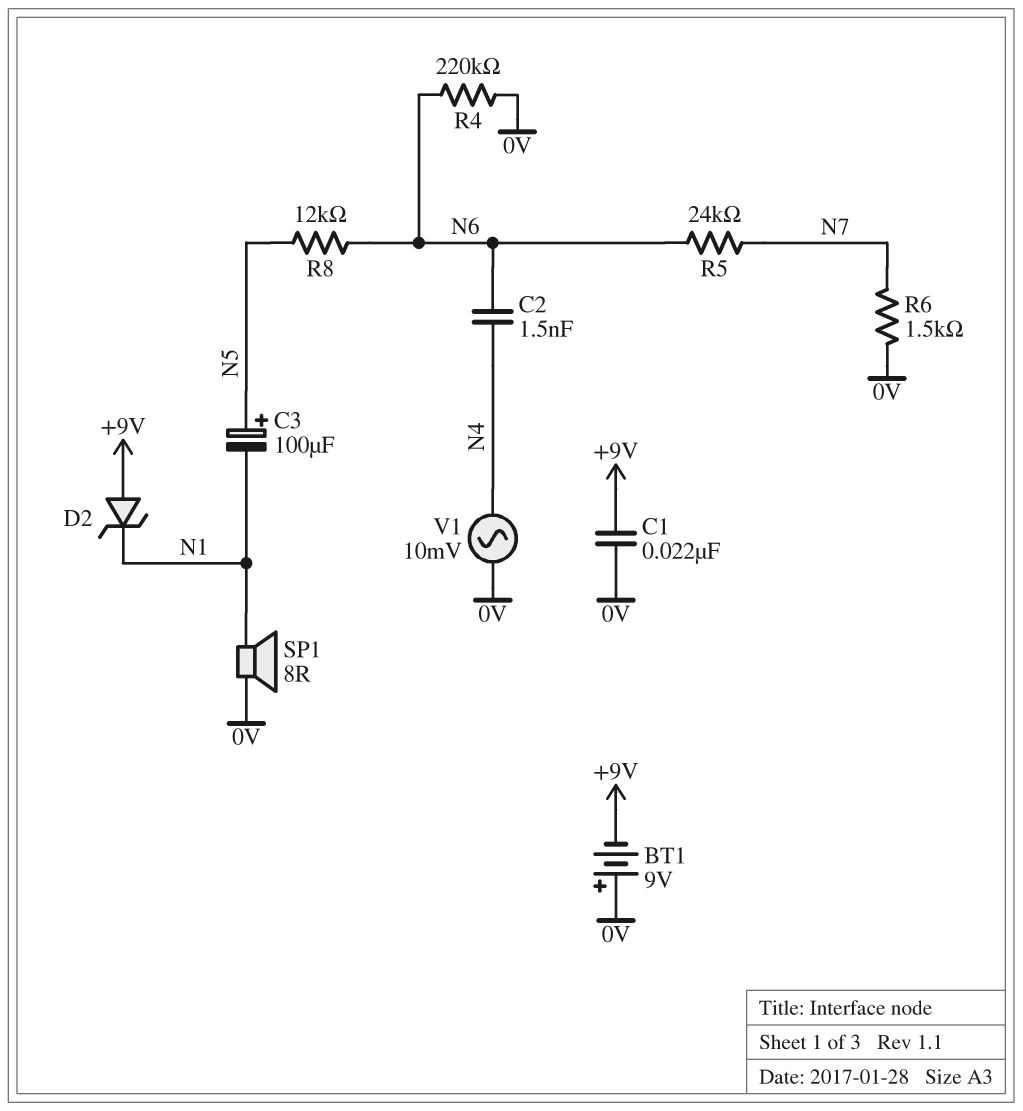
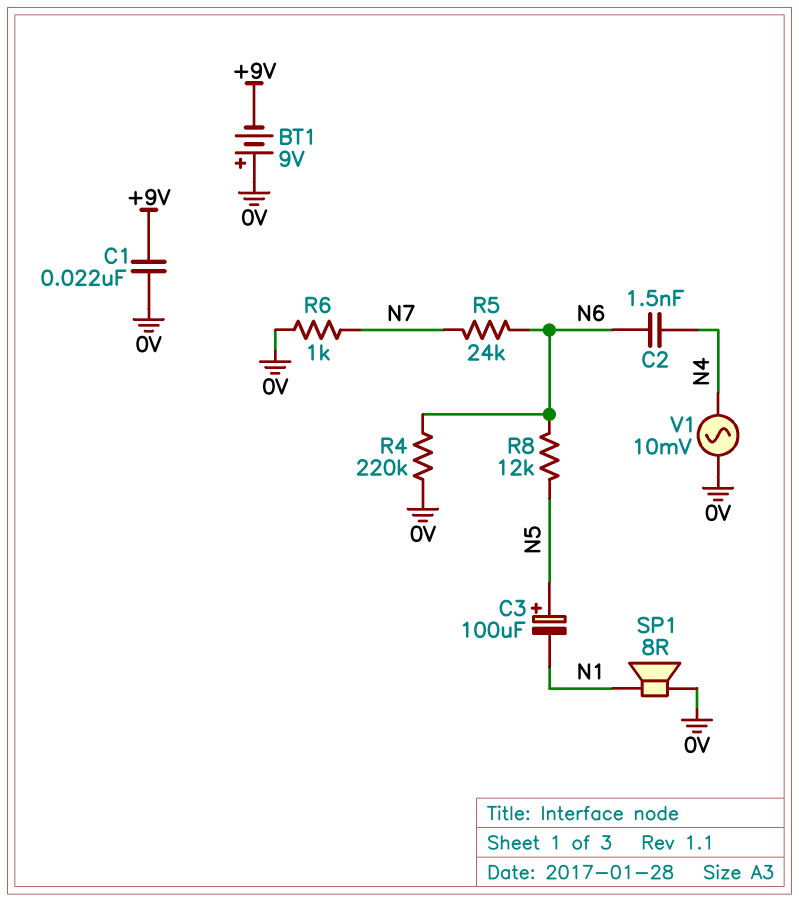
D2: zener (A +9V, K N1) -> none
R6: 1.5k (0V, N7) -> 1k (0V, N7)

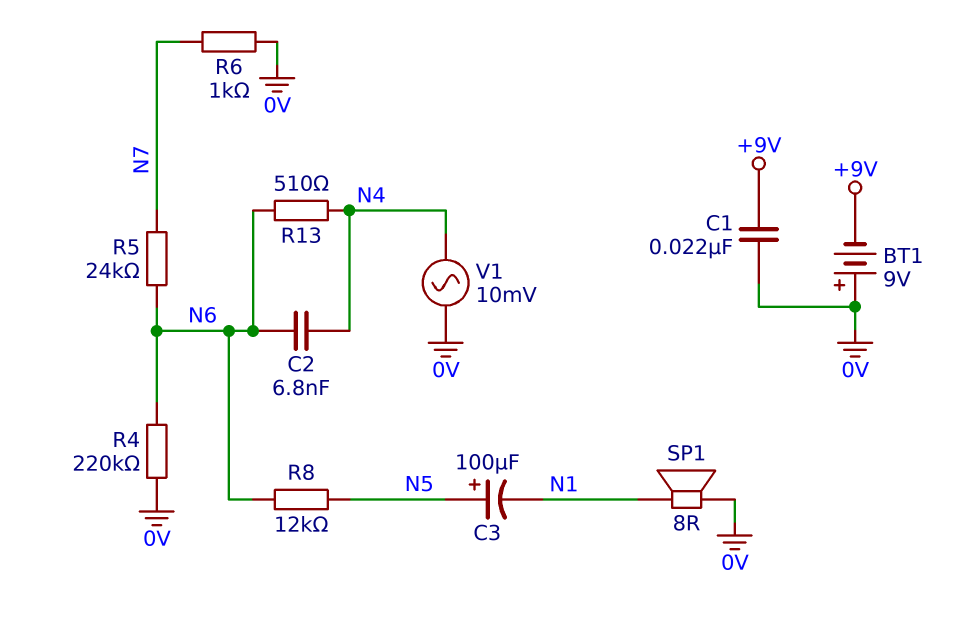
C2: 1.5nF (N4, N6) -> 6.8nF (N4, N6)
R13: none -> 510 (N4, N6)

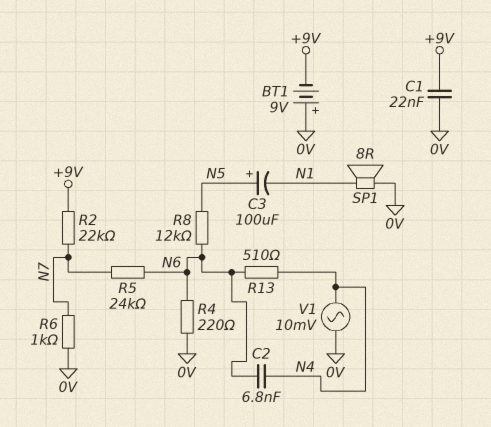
R2: none -> 22k (+9V, N7)
R4: 220k (0V, N6) -> 220 (0V, N6)

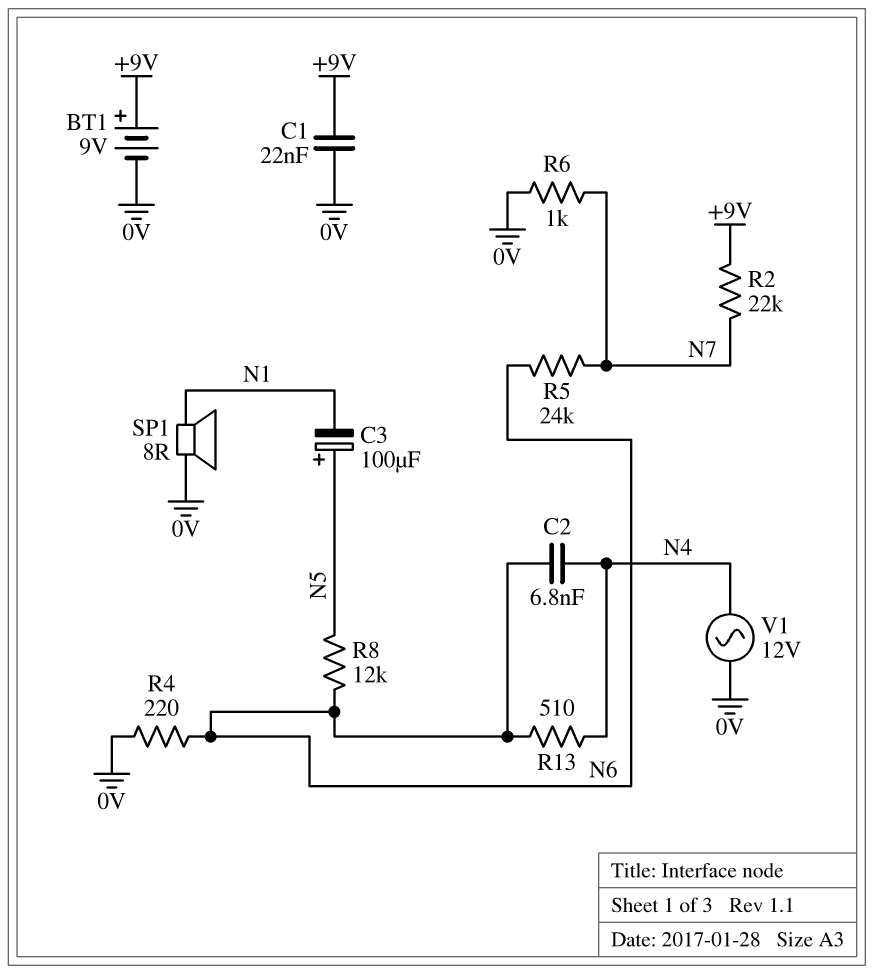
BT1: 9V (plus 0V, minus +9V) -> 9V (plus +9V, minus 0V)
V1: AC 10mV (0V, N4) -> AC 12V (0V, N4)

